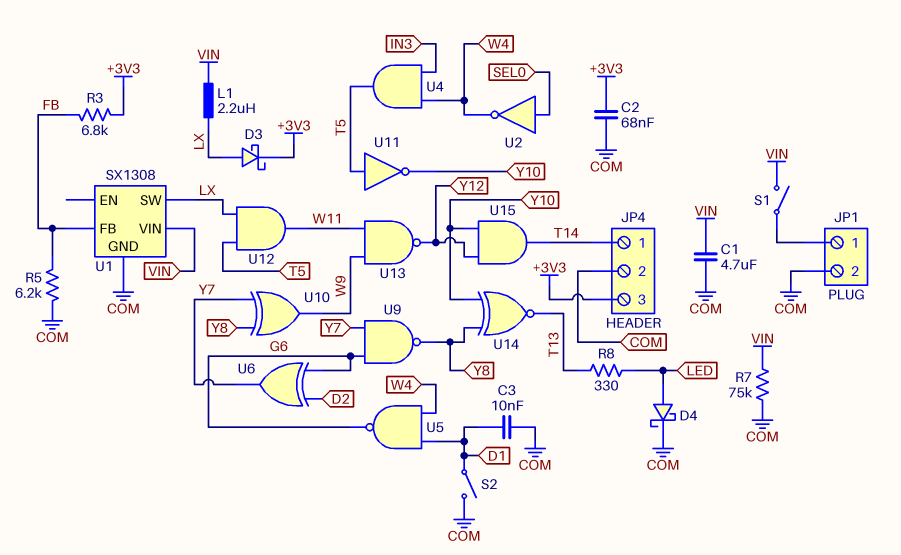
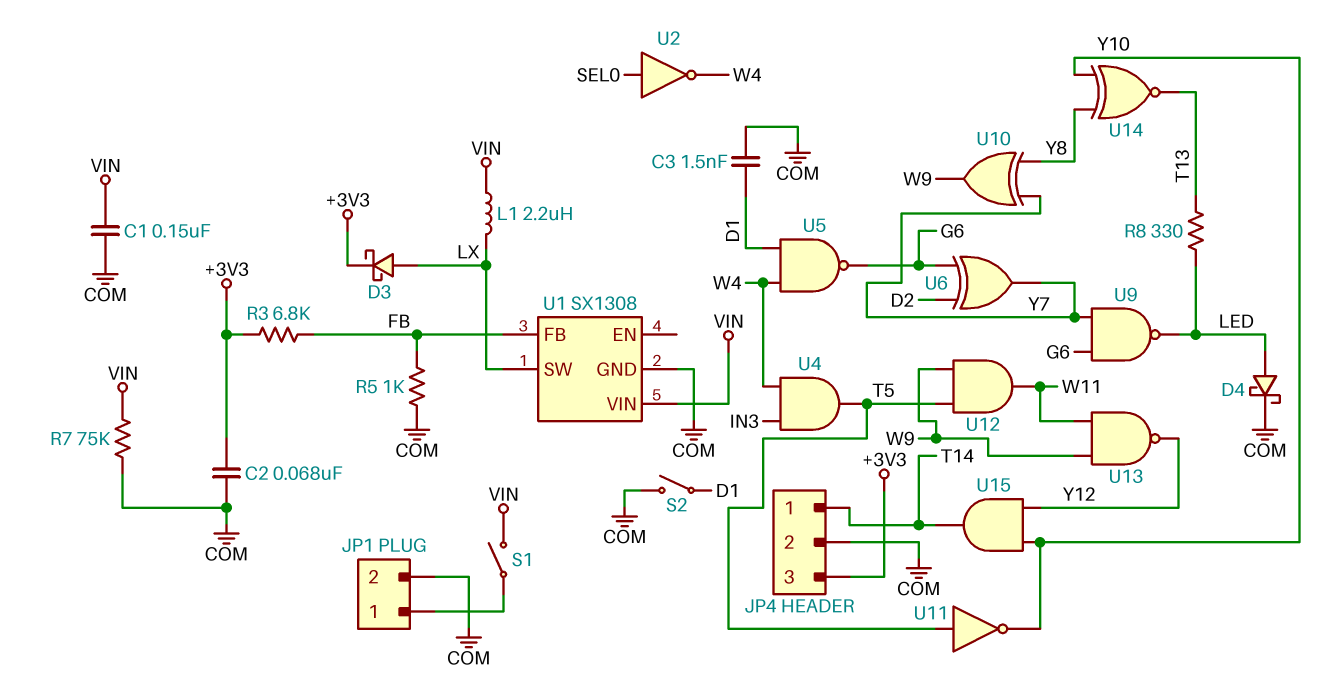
C1: 4.7uF (COM, VIN) -> 150nF (COM, VIN)
C3: 10nF (COM, D1) -> 1.5nF (COM, D1)
R5: 6.2k (COM, FB) -> 1k (COM, FB)
U9: NAND (in G6, in Y7, out Y8) -> NAND (in G6, in Y7, out LED)
U12: AND (in LX, in T5, out W11) -> AND (in T5, in W9, out W11)

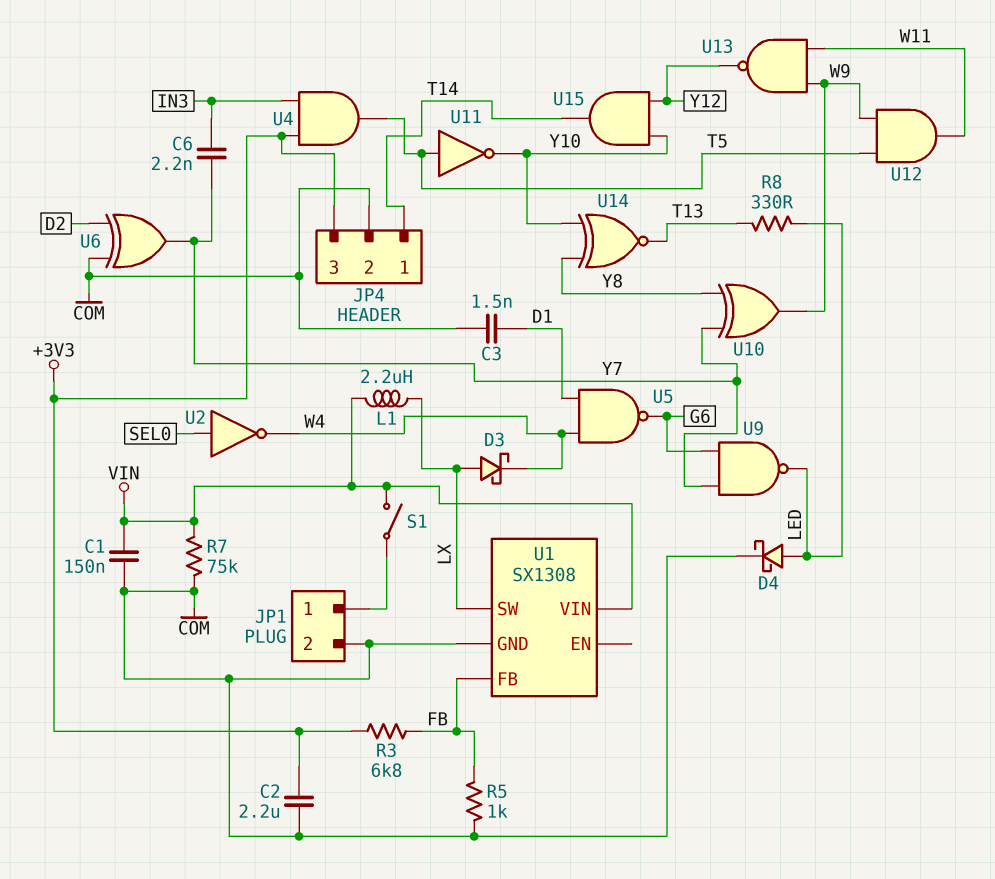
C2: 68nF (+3V3, COM) -> 2.2uF (+3V3, COM)
C6: none -> 2.2nF (IN3, Y7)
D3: schottky (A LX, K +3V3) -> schottky (A LX, K W4)
S2: switch (COM, D1) -> none
U4: AND (in IN3, in W4, out T5) -> AND (in +3V3, in IN3, out T5)
U6: XOR (in D2, in G6, out Y7) -> XOR (in COM, in D2, out Y7)

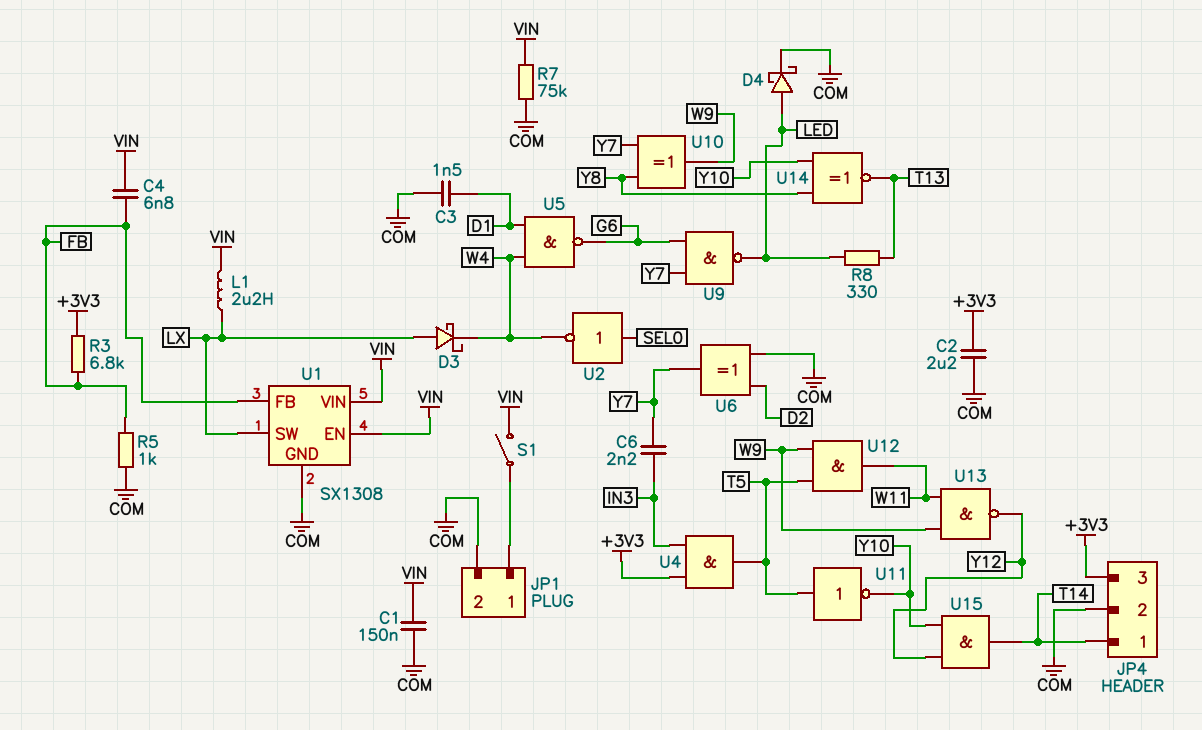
C4: none -> 6.8nF (FB, VIN)
U1 pin EN: none -> VIN

